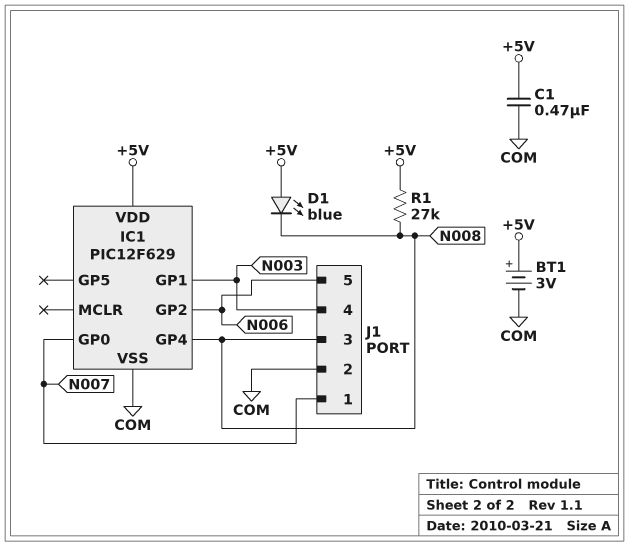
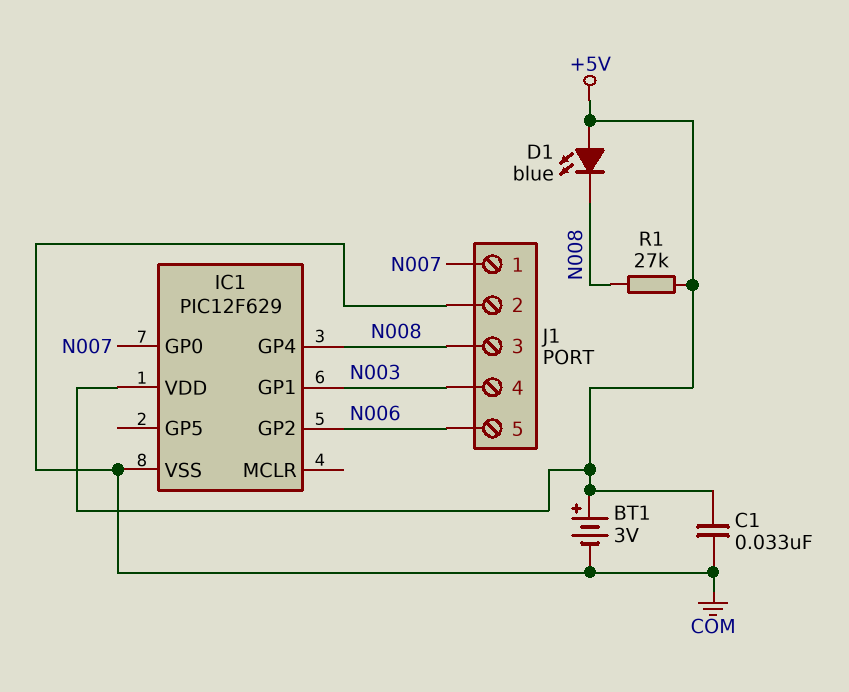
C1: 470nF (+5V, COM) -> 33nF (+5V, COM)

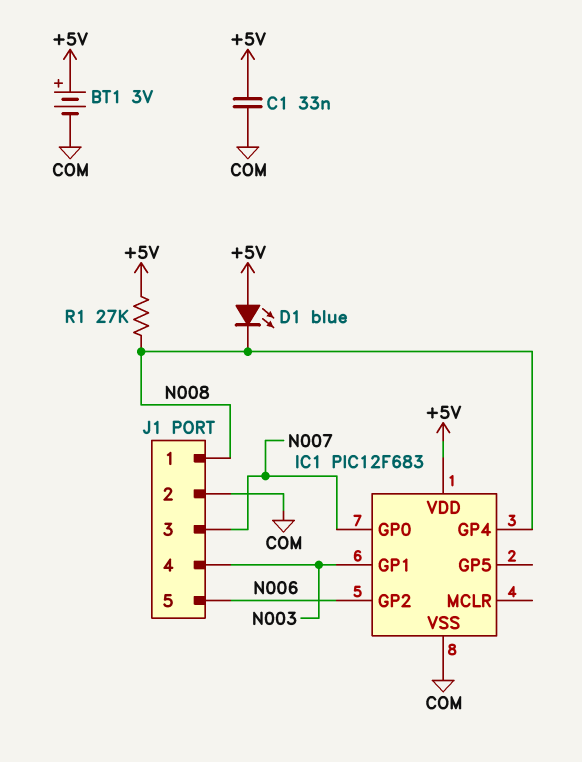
IC1: PIC12F629 -> PIC12F683
J1 pin 1: N007 -> N008
J1 pin 3: N008 -> N007

